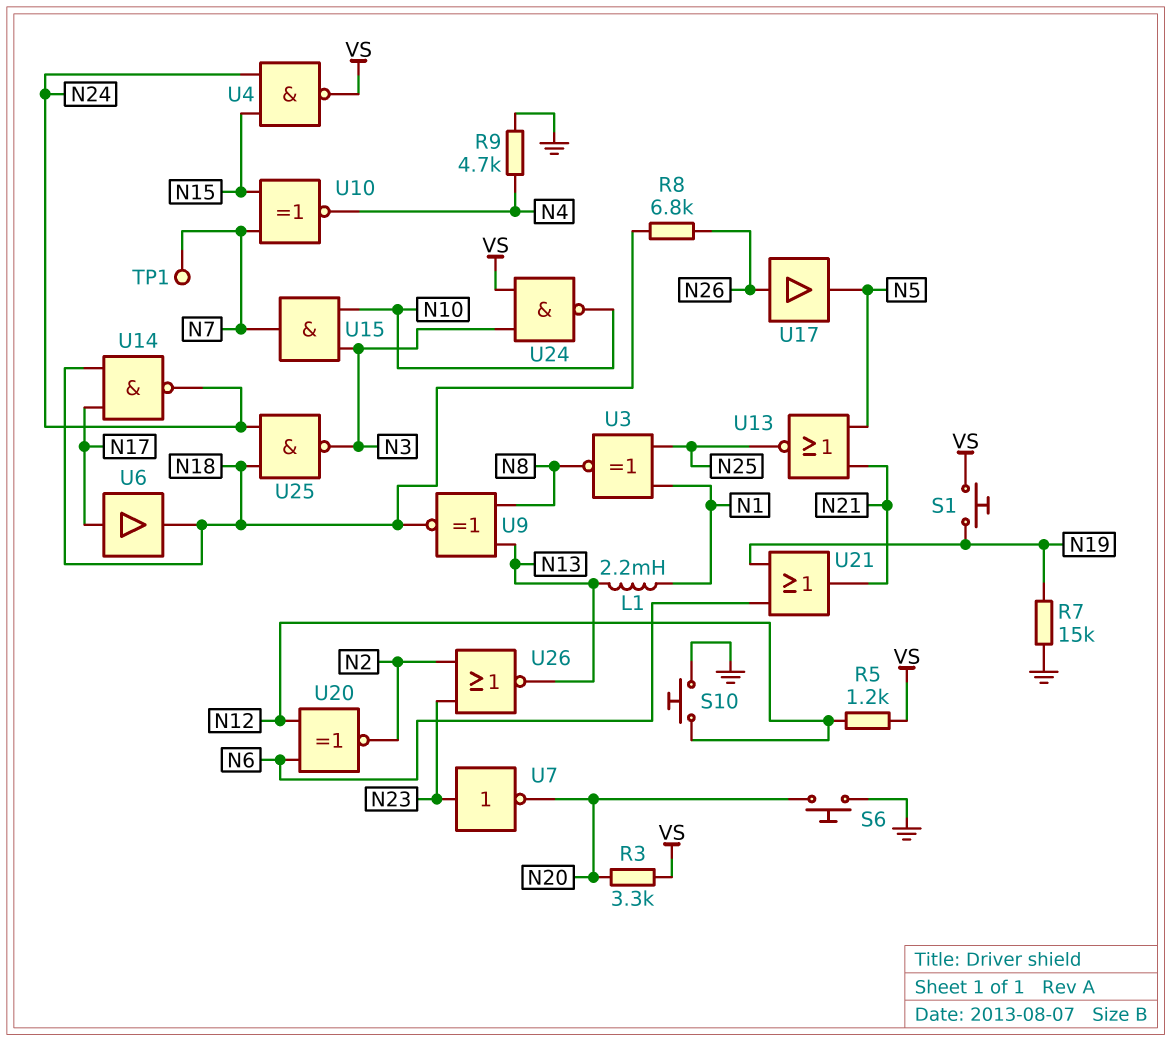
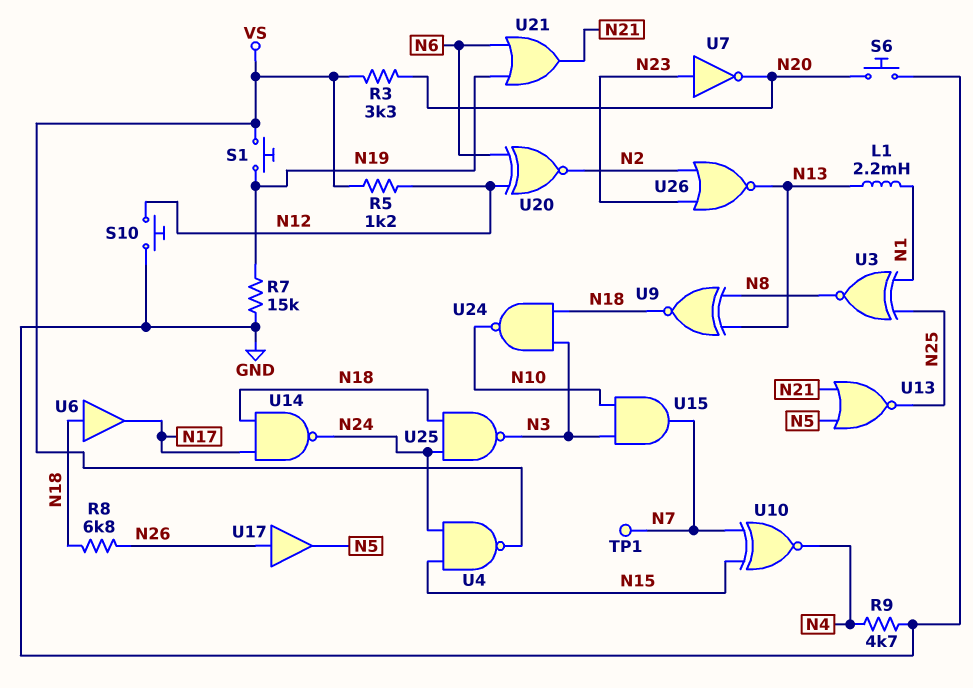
U6: buffer (in N17, out N18) -> buffer (in N18, out N17)
U24: NAND (in N3, in VS, out N10) -> NAND (in N3, in N18, out N10)

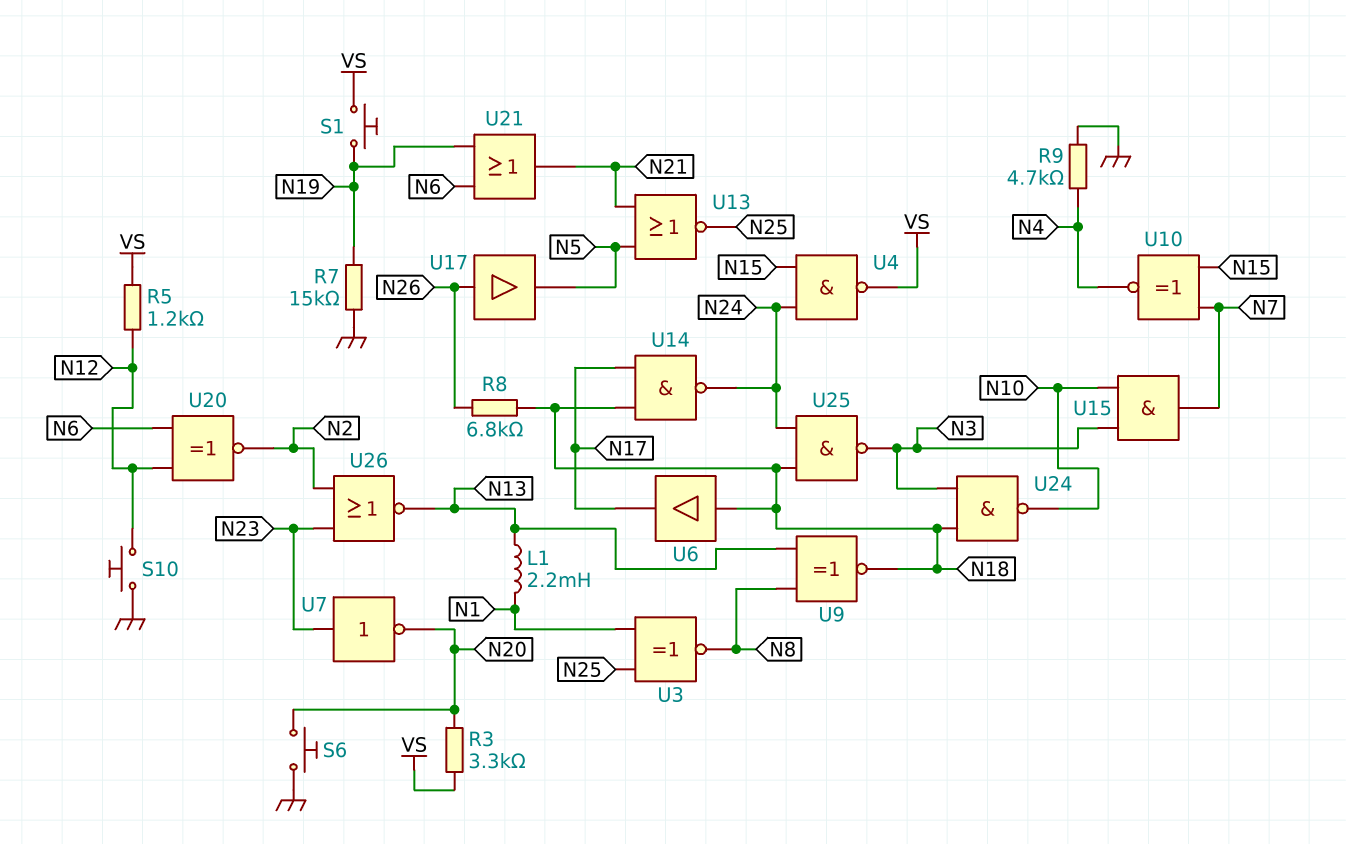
TP1: test point (N7) -> none

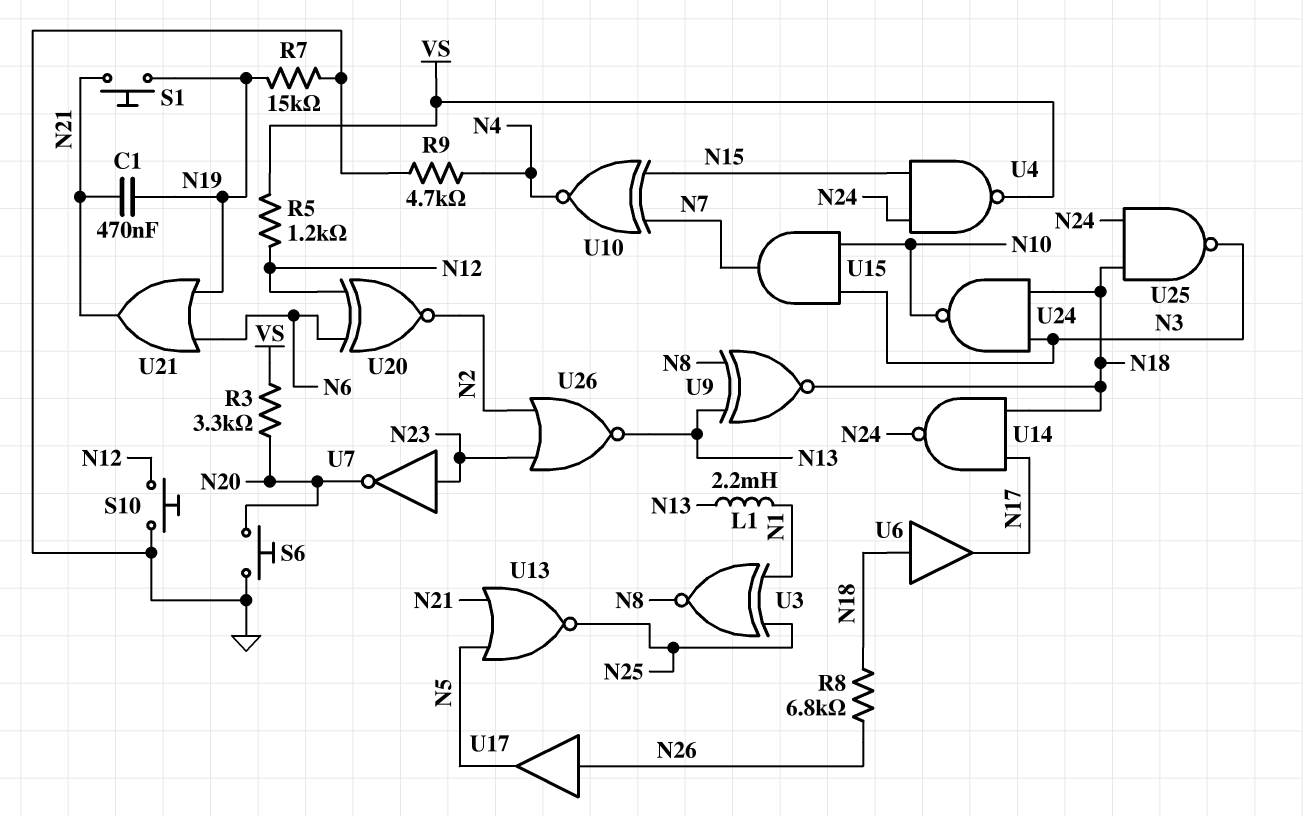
C1: none -> 470nF (N19, N21)
S1: button (N19, VS) -> button (N19, N21)

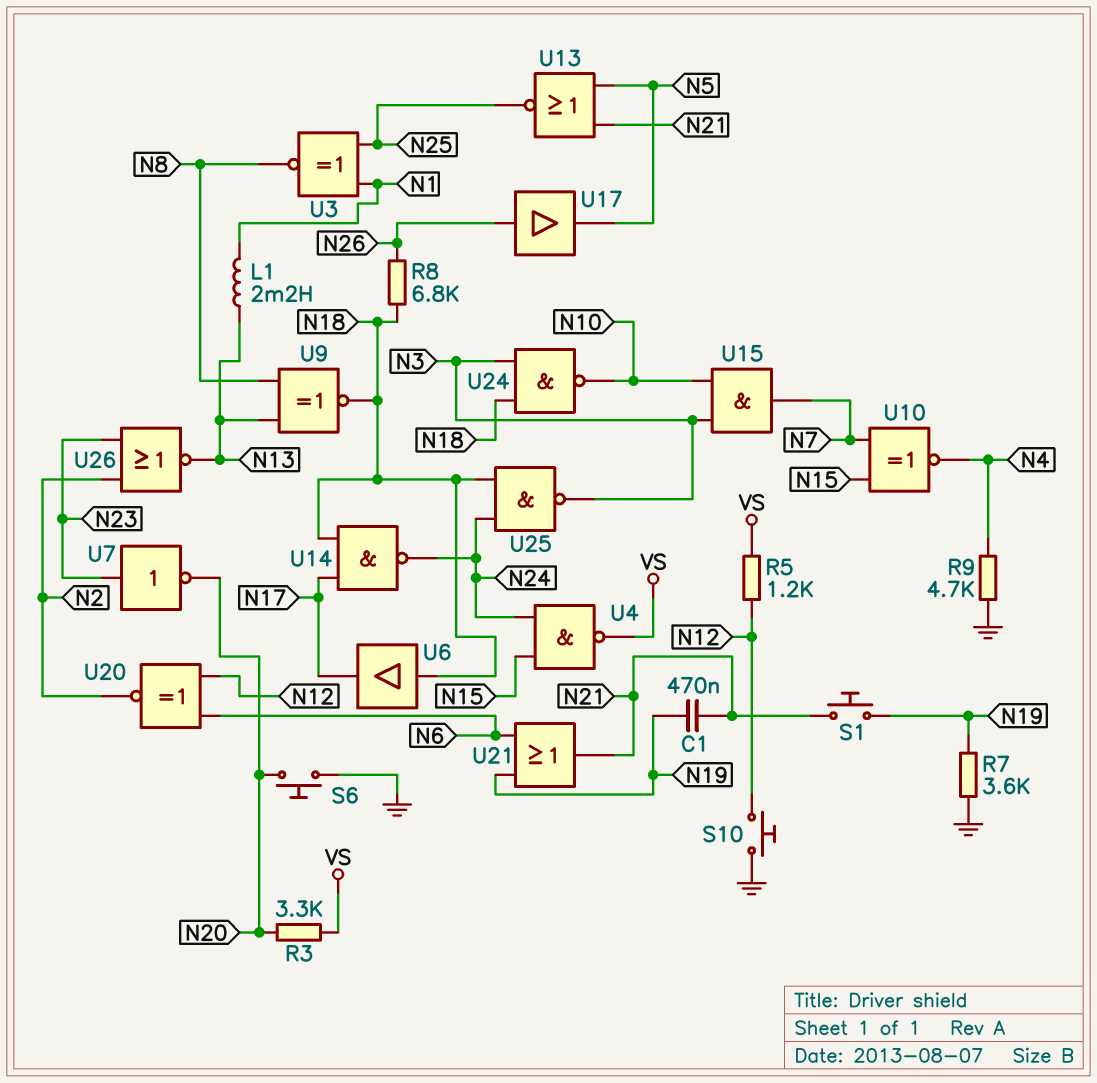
R7: 15k (GND, N19) -> 3.6k (GND, N19)

